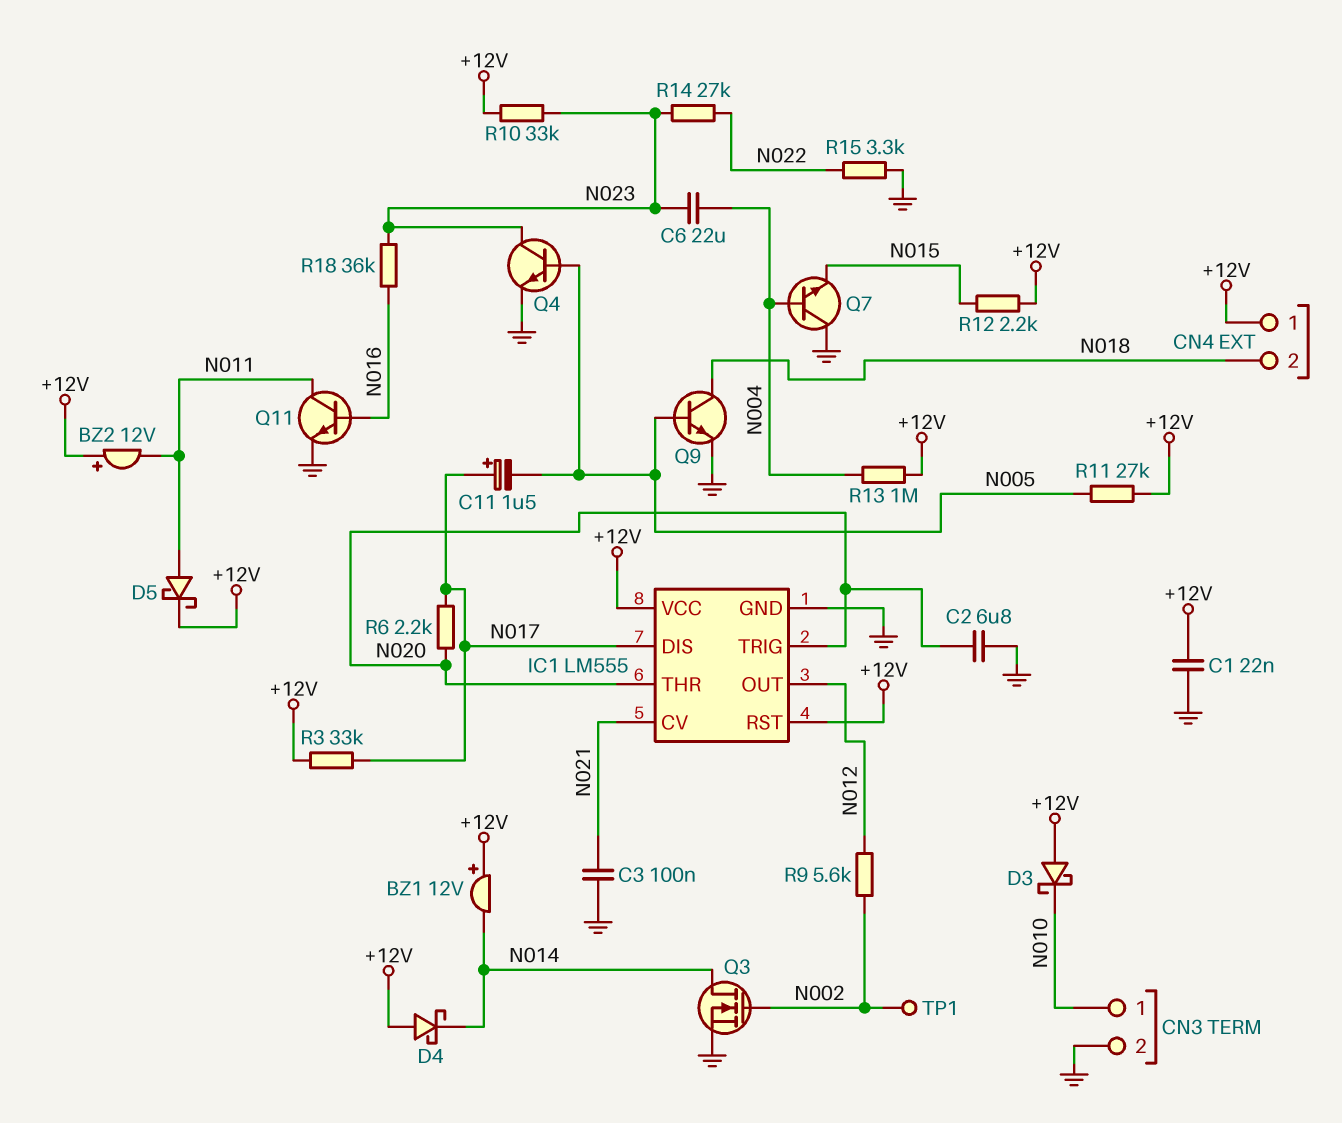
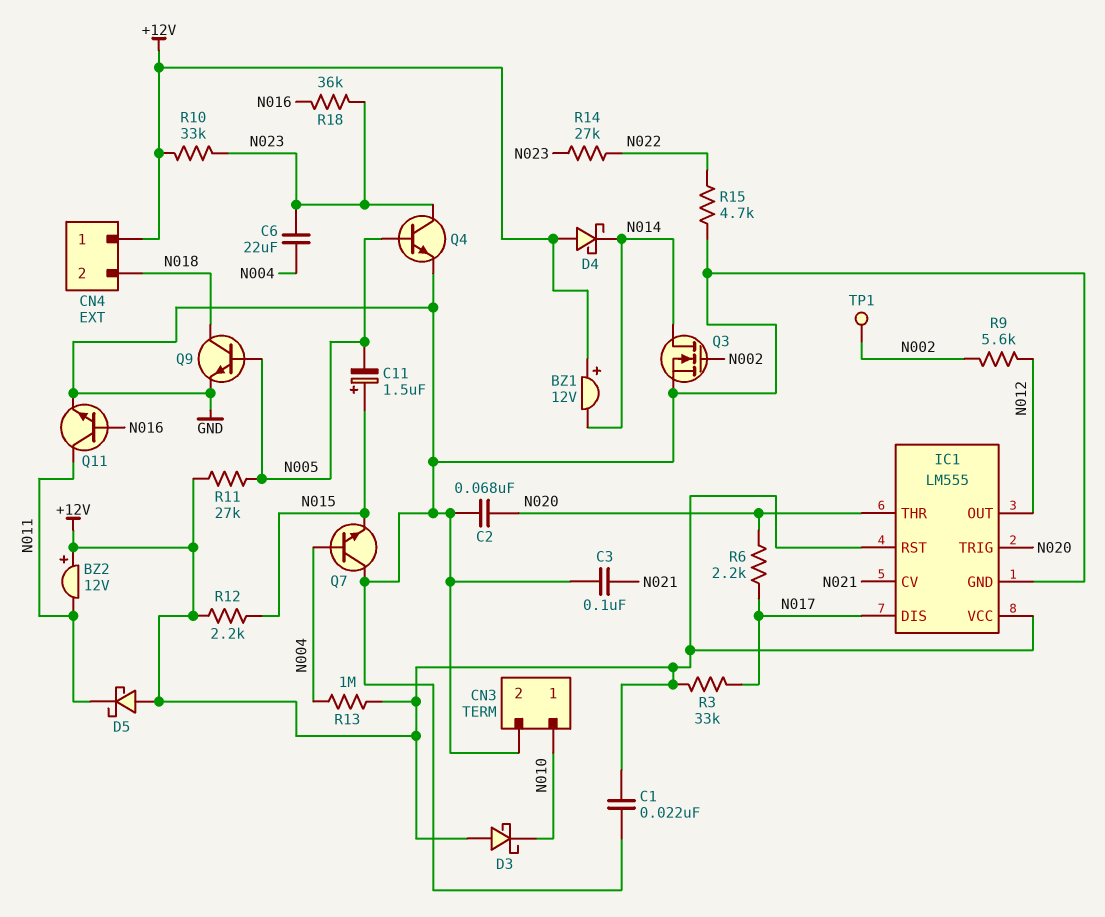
C2: 6.8uF (GND, N020) -> 68nF (GND, N020)
C11: 1.5uF (plus N017, minus N005) -> 1.5uF (plus N015, minus N005)
D5: schottky (A N011, K +12V) -> schottky (A +12V, K N011)
R15: 3.3k (GND, N022) -> 4.7k (GND, N022)

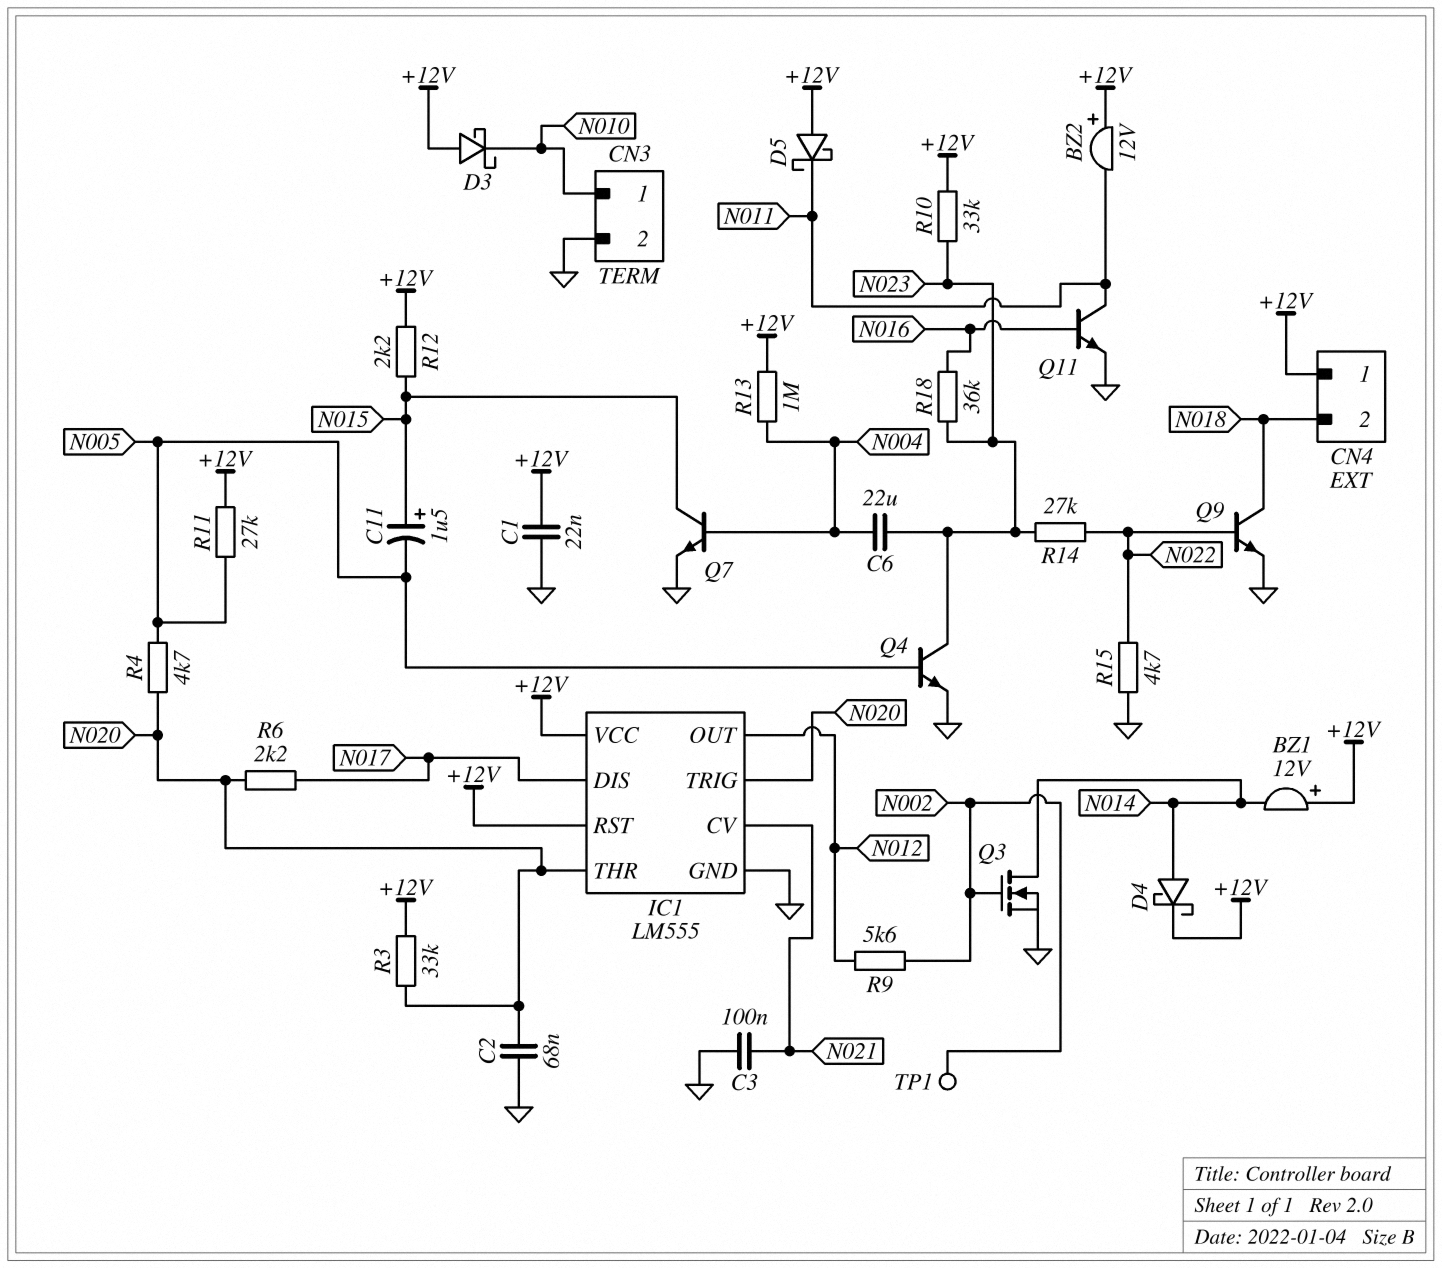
D4: schottky (A +12V, K N014) -> schottky (A N014, K +12V)
Q7: NPN (B N004, C GND, E N015) -> NPN (B N004, C N015, E GND)
Q9: NPN (B N005, C N018, E GND) -> NPN (B N022, C N018, E GND)
R3: 33k (+12V, N017) -> 33k (+12V, N020)
R4: none -> 4.7k (N005, N020)

